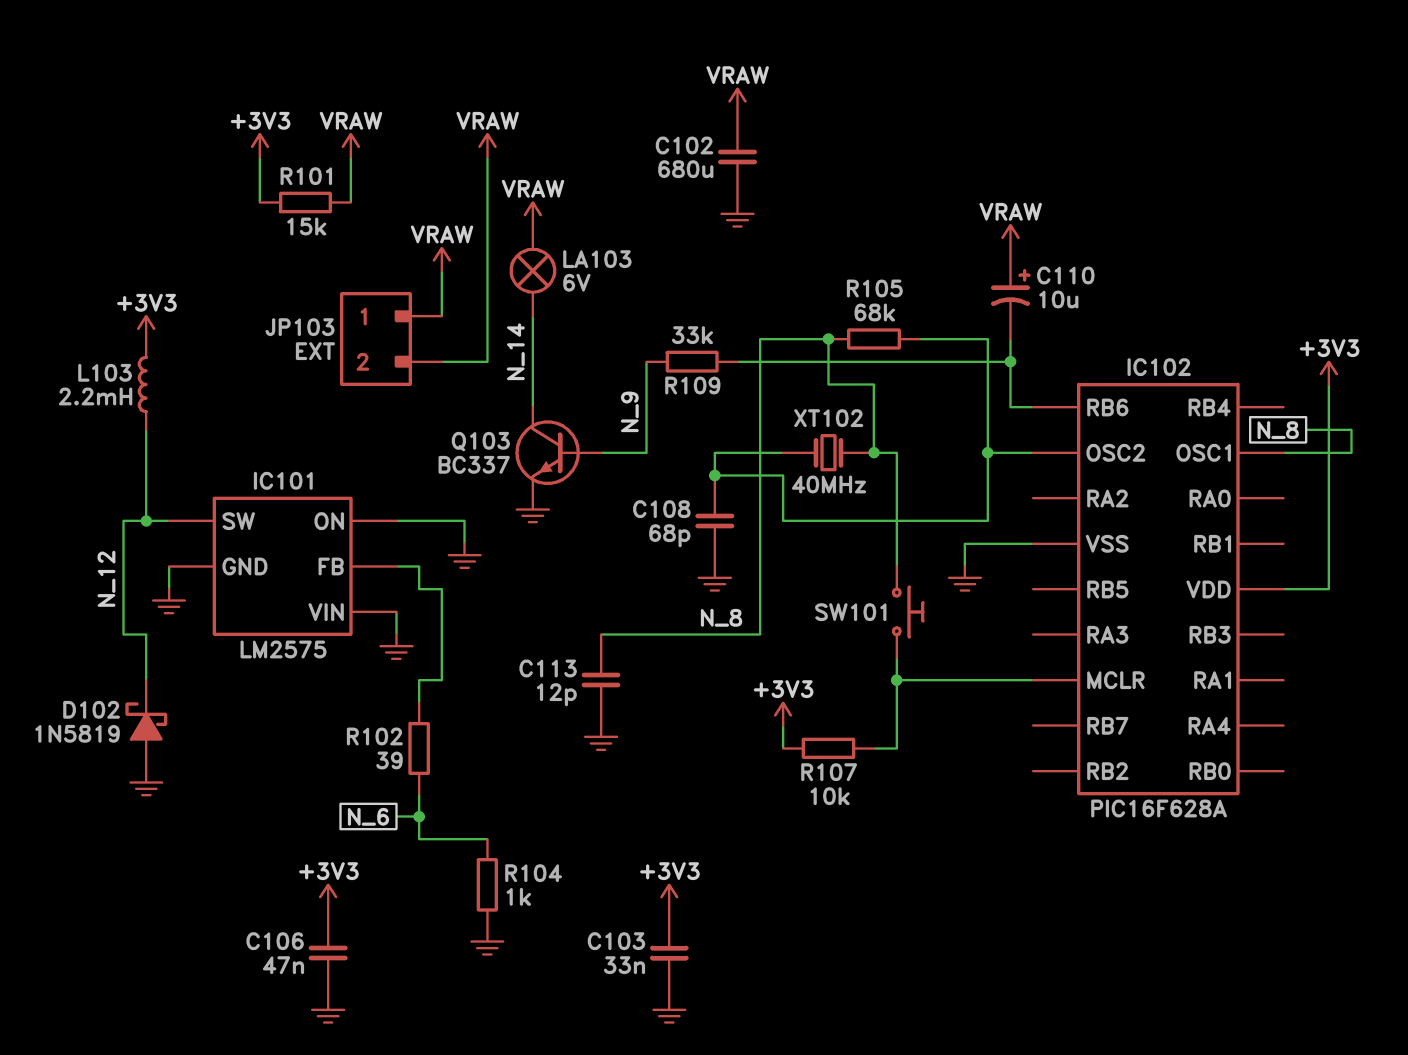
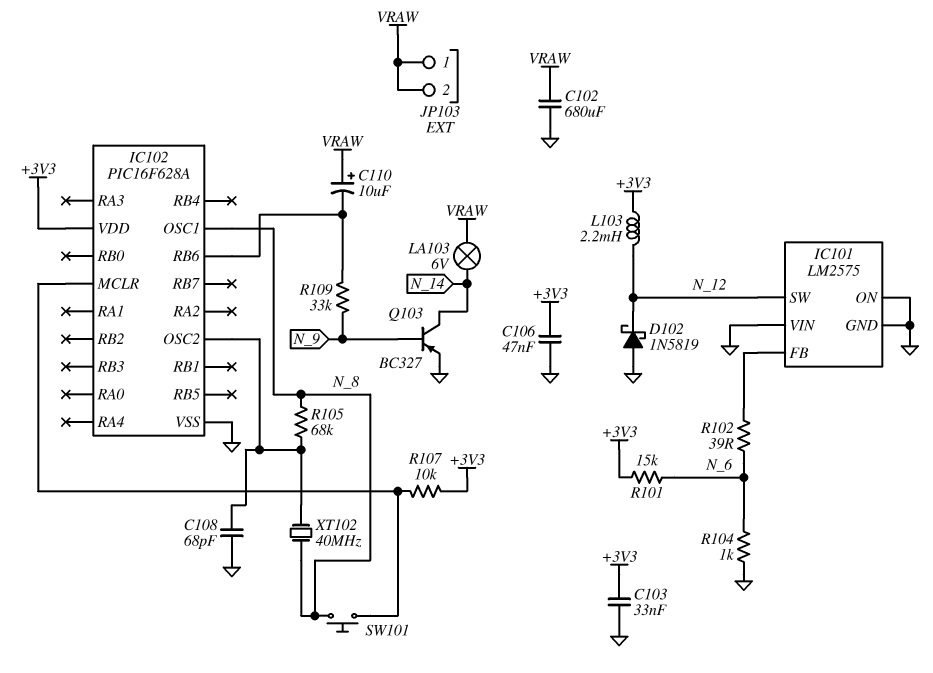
C113: 12pF (GND, N_8) -> none
Q103: NPN BC337 (B N_9, C N_14, E GND) -> PNP BC327 (B N_9, C N_14, E GND)
R101: 15k (+3V3, VRAW) -> 15k (+3V3, N_6)

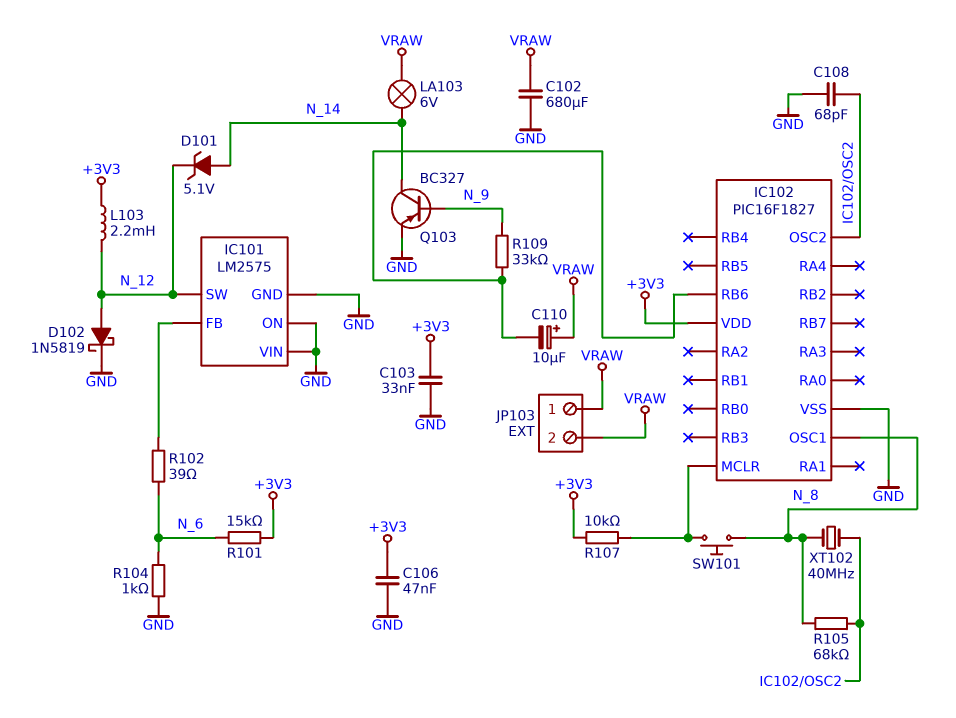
D101: none -> zener 5.1V (A N_14, K N_12)
D102: schottky 1N5819 (A GND, K N_12) -> schottky 1N5819 (A N_12, K GND)
IC102: PIC16F628A -> PIC16F1827

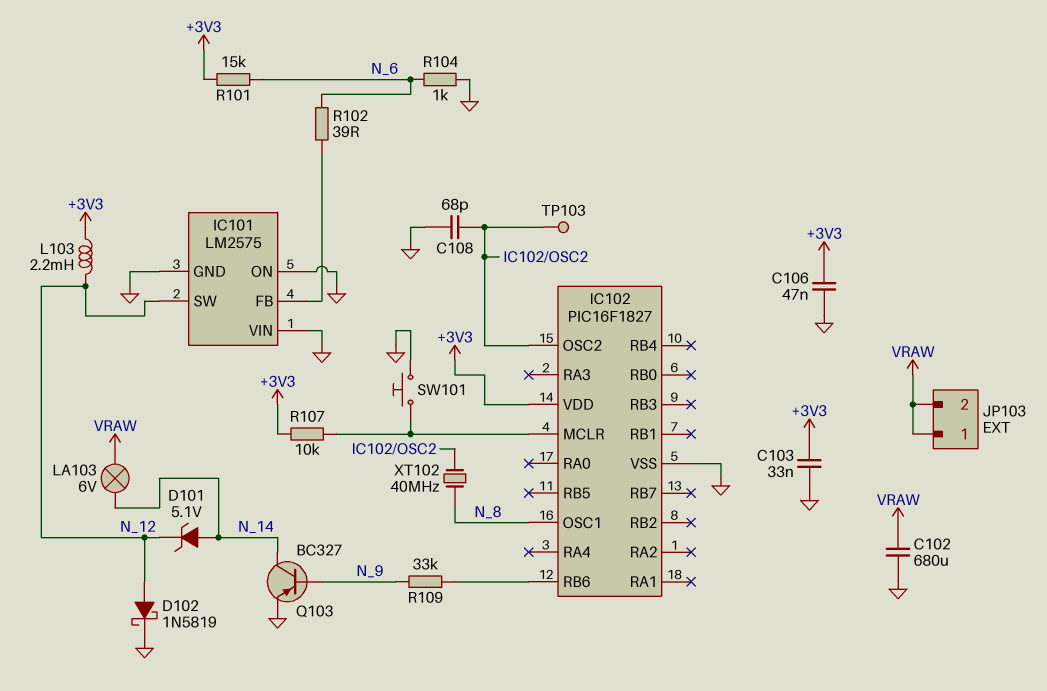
C110: 10uF (plus VRAW, minus IC102/RB6) -> none
R105: 68k (IC102/OSC2, N_8) -> none
SW101: button (IC102/MCLR, N_8) -> button (GND, IC102/MCLR)
TP103: none -> test point (IC102/OSC2)

